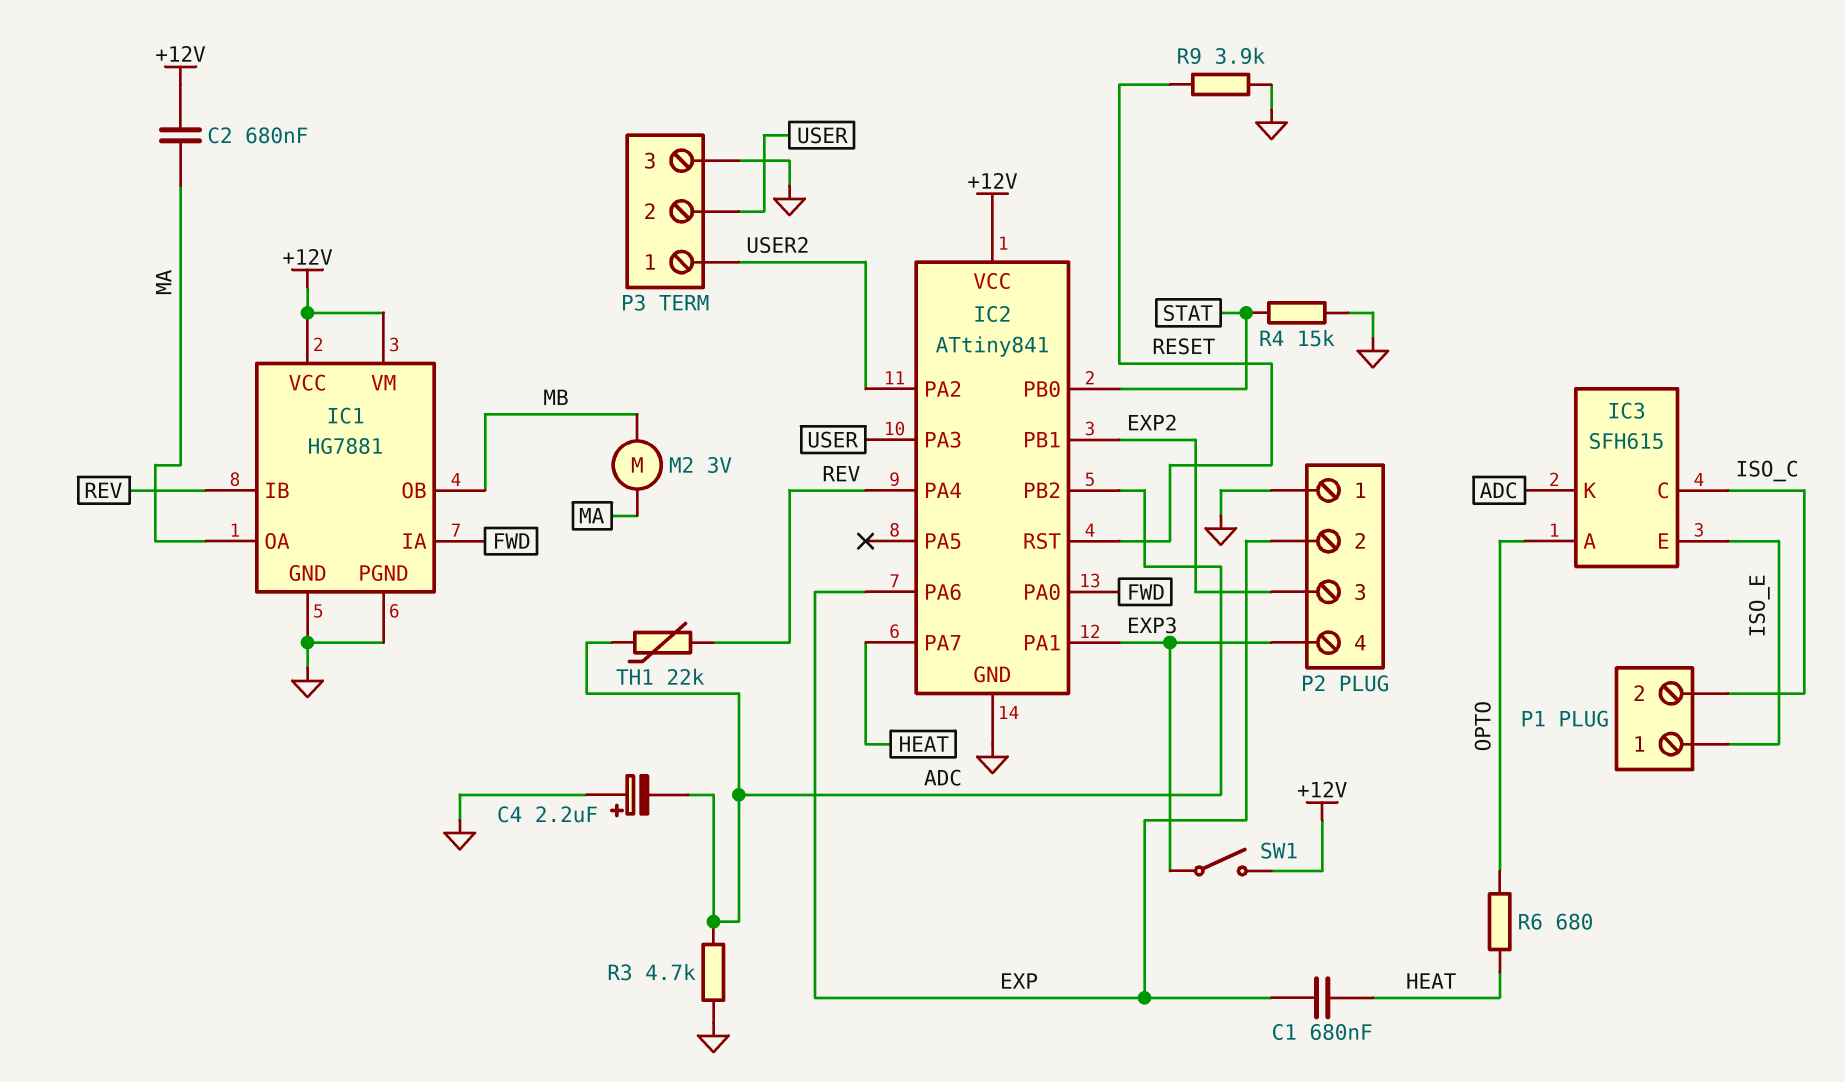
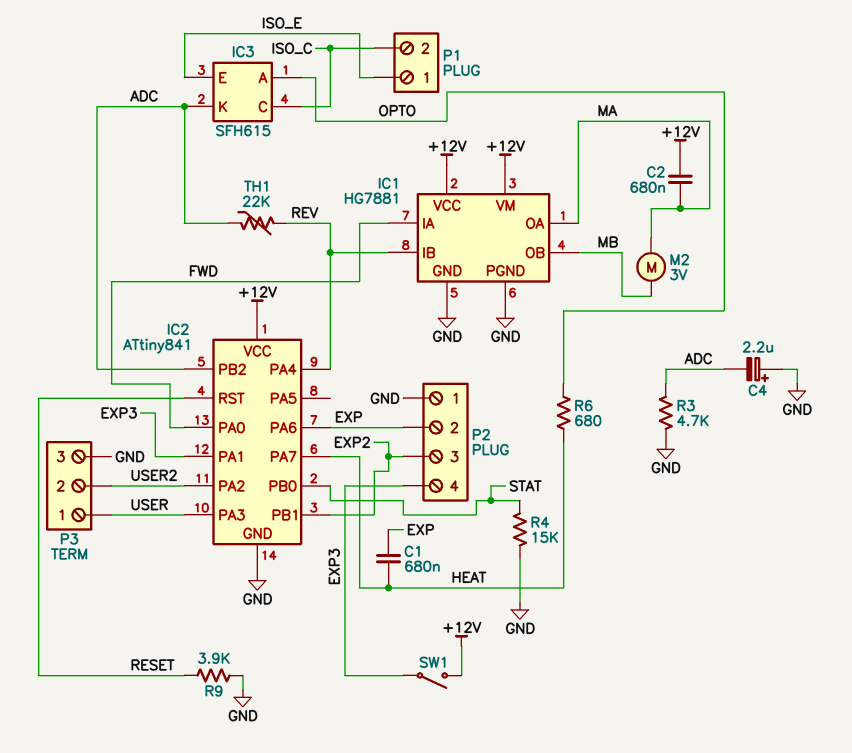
P3 pin 1: USER2 -> USER
P3 pin 2: USER -> USER2

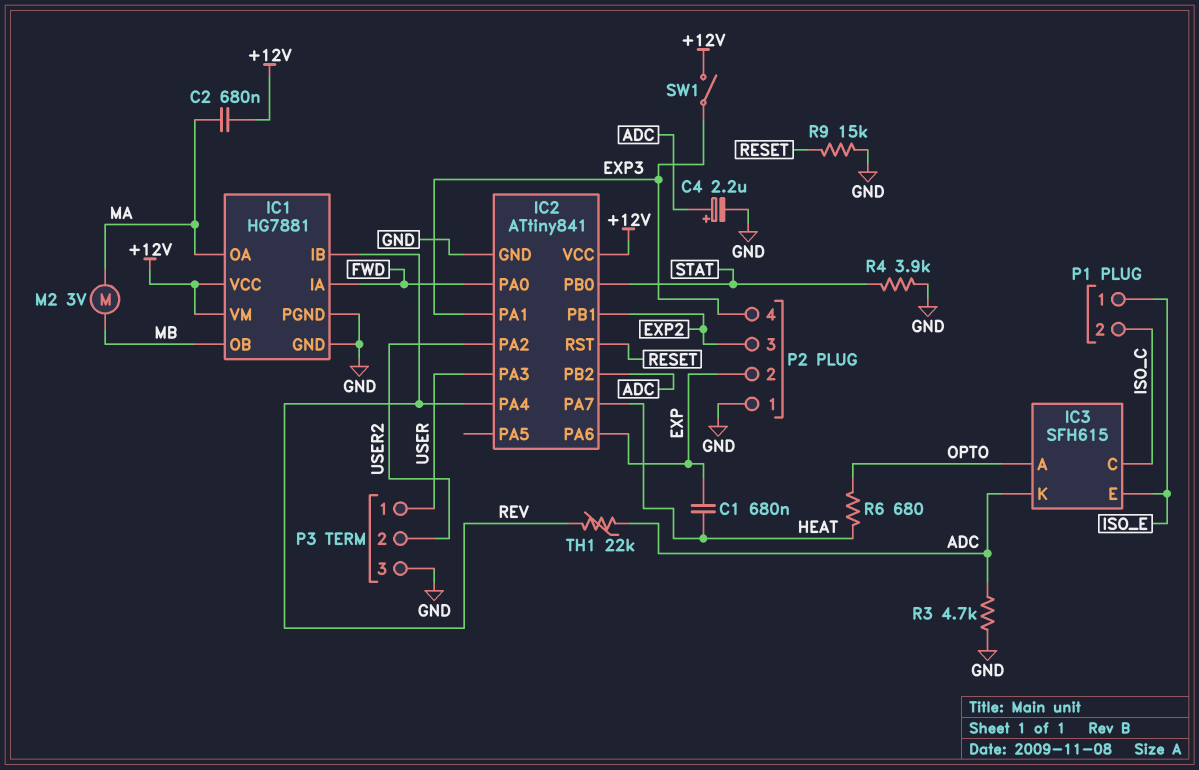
C4: 2.2uF (plus GND, minus ADC) -> 2.2uF (plus ADC, minus GND)
R4: 15k (GND, STAT) -> 3.9k (GND, STAT)
R9: 3.9k (GND, RESET) -> 15k (GND, RESET)

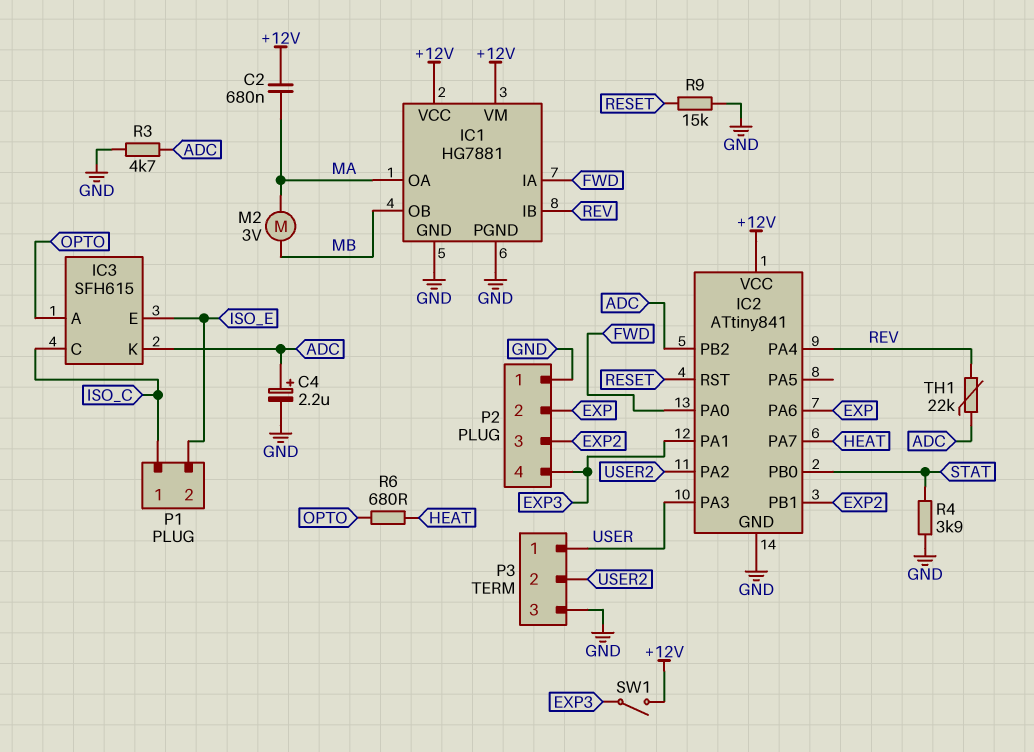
C1: 680nF (EXP, HEAT) -> none
P1 pin 1: ISO_E -> ISO_C
P1 pin 2: ISO_C -> ISO_E

